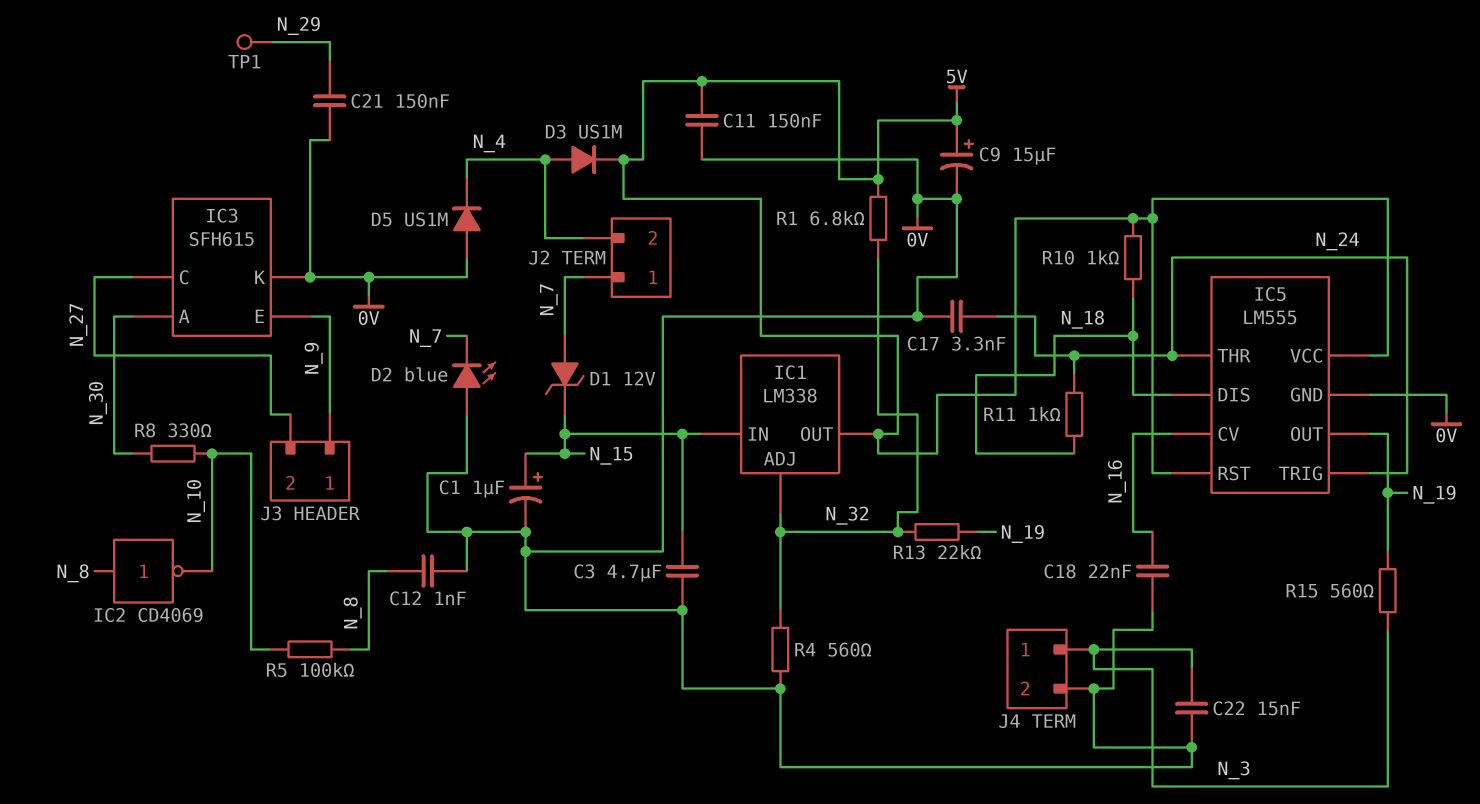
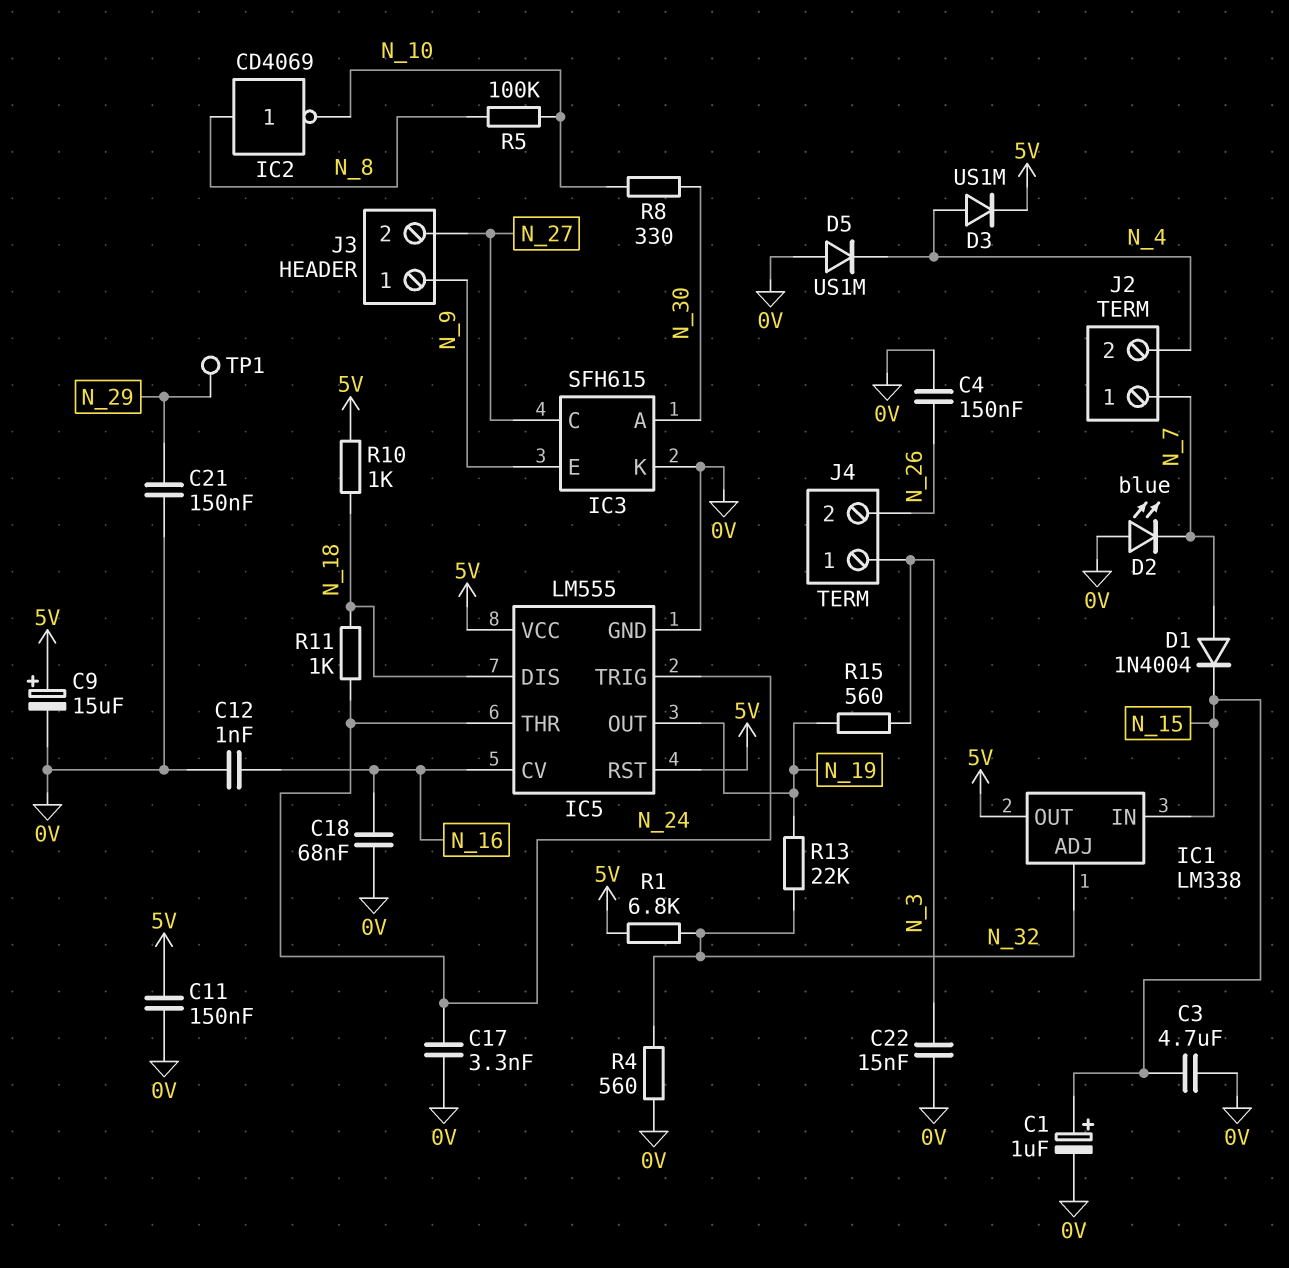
C4: none -> 150nF (0V, N_26)
C12: 1nF (0V, N_8) -> 1nF (0V, N_16)
C18: 22nF (0V, N_16) -> 68nF (0V, N_16)
D1: zener 12V (A N_7, K N_15) -> diode 1N4004 (A N_7, K N_15)
J4 pin 2: 0V -> N_26

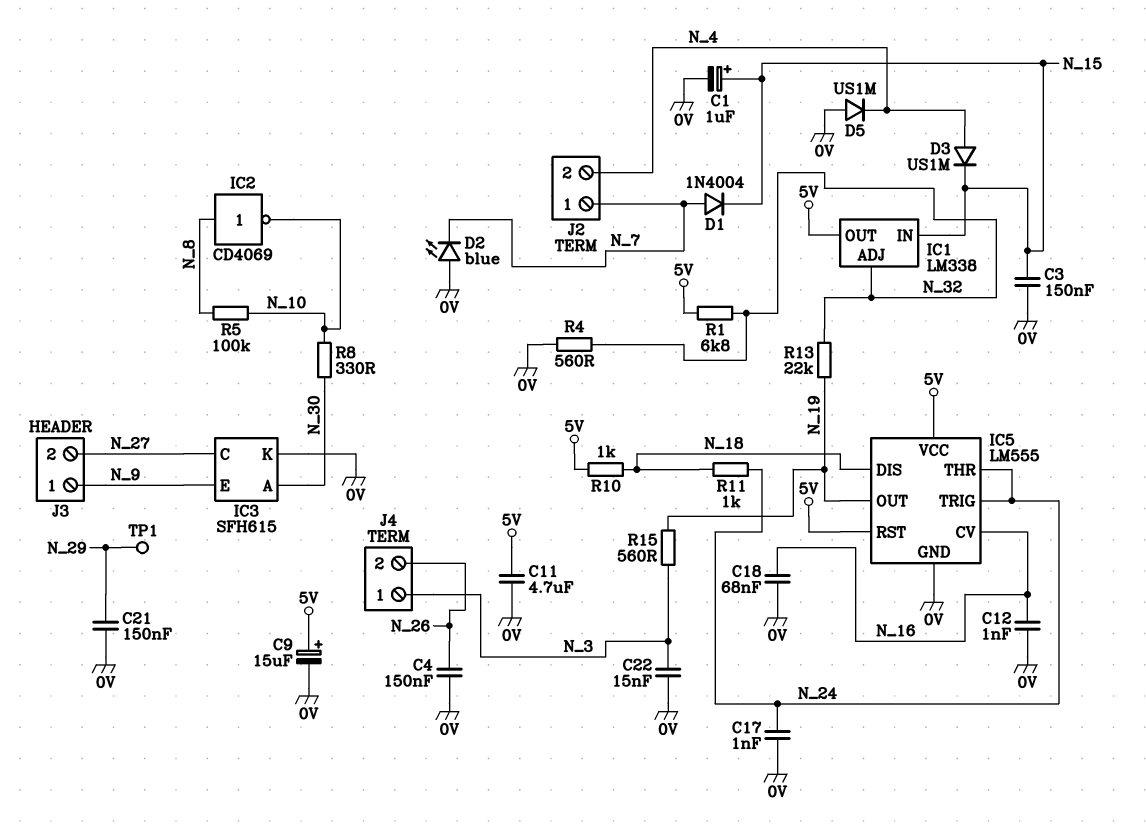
C3: 4.7uF (0V, N_15) -> 150nF (0V, N_15)
C11: 150nF (0V, 5V) -> 4.7uF (0V, 5V)
C17: 3.3nF (0V, N_24) -> 1nF (0V, N_24)
D3: diode US1M (A N_4, K 5V) -> diode US1M (A N_4, K N_15)

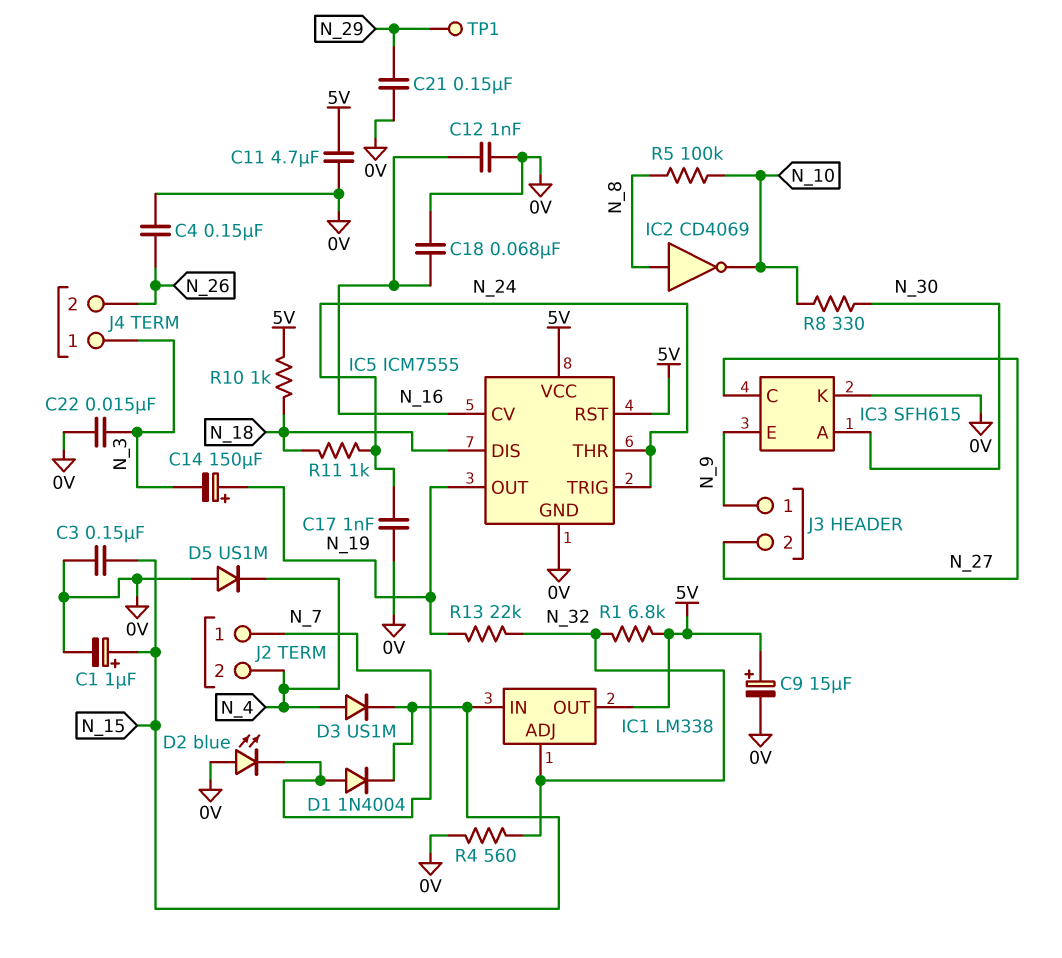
C14: none -> 150uF (plus N_19, minus N_3)
IC5: LM555 -> ICM7555
R15: 560 (N_3, N_19) -> none

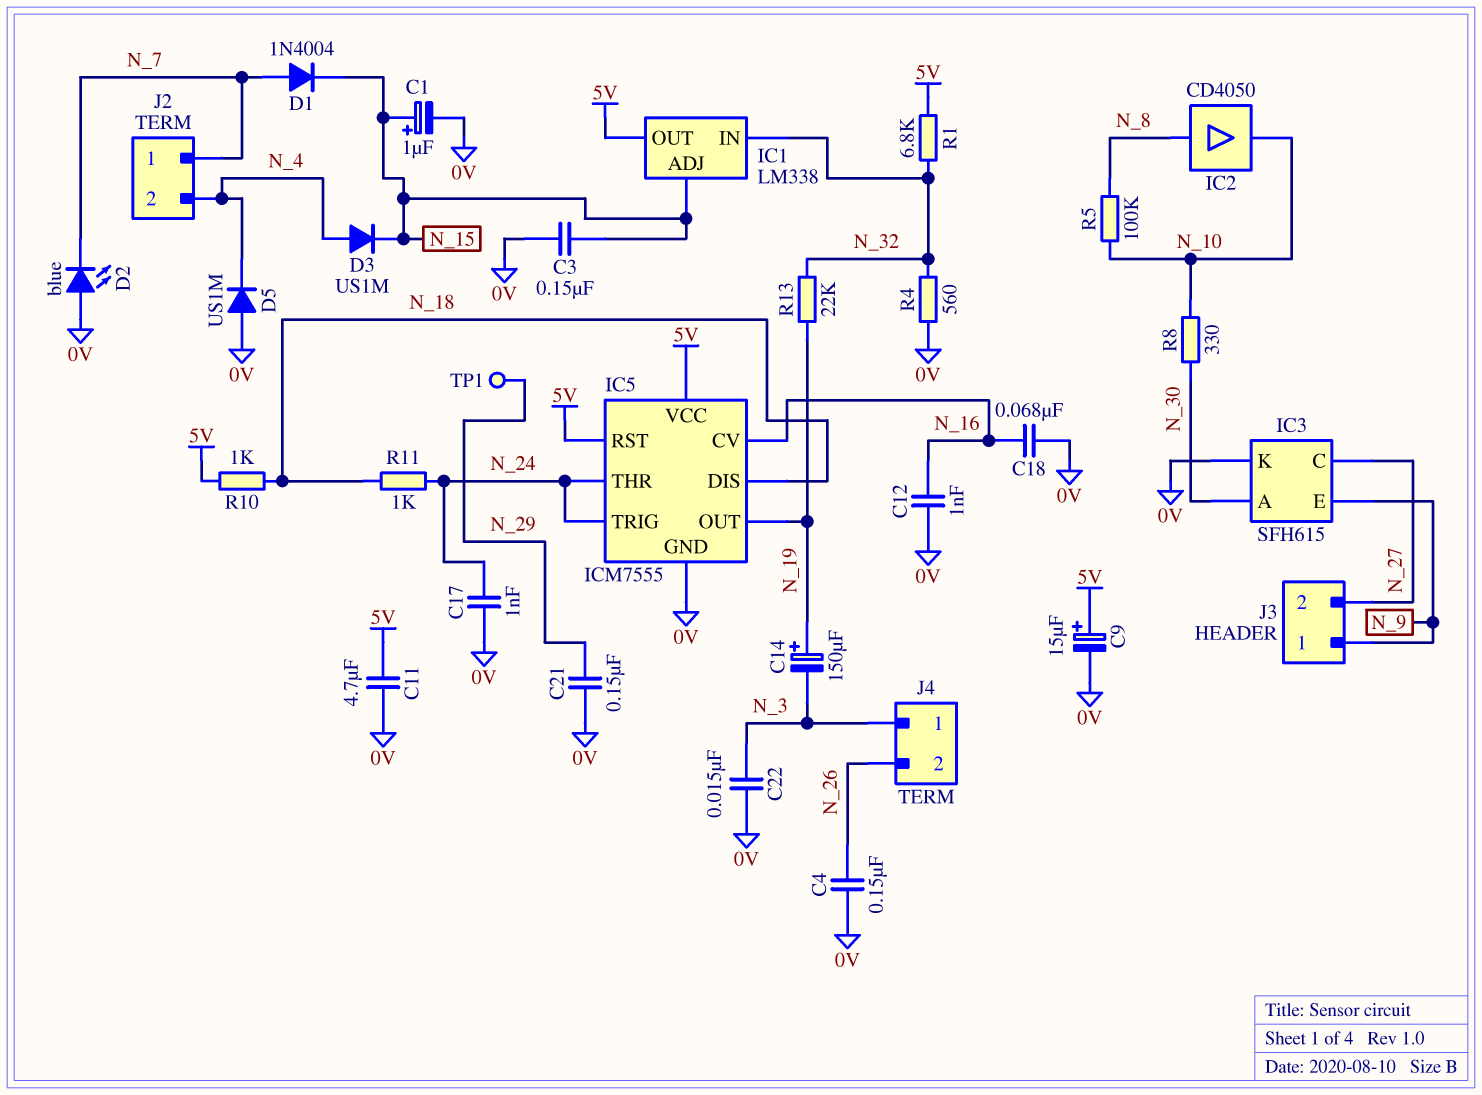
IC1 pin ADJ: N_32 -> N_15
IC1 pin IN: N_15 -> N_32
IC2: NOT CD4069 (in N_8, out N_10) -> buffer CD4050 (in N_8, out N_10)

